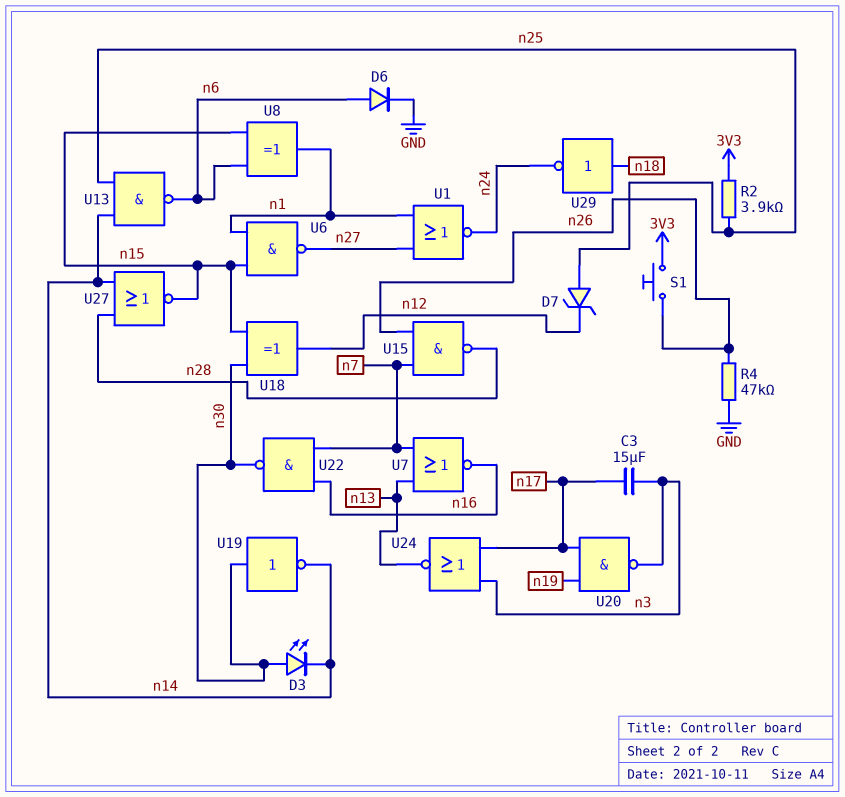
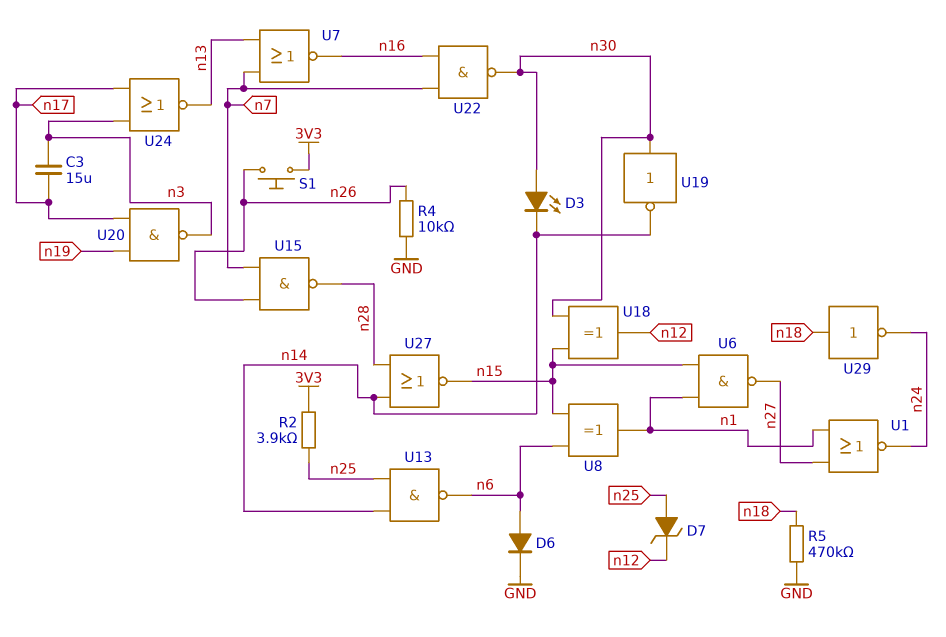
R4: 47k (GND, n26) -> 10k (GND, n26)
R5: none -> 470k (GND, n18)

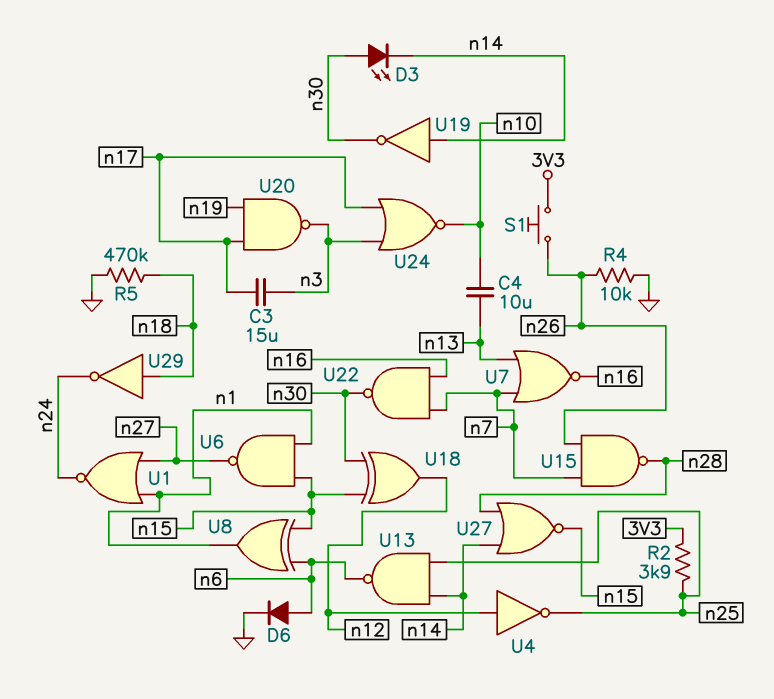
C4: none -> 10uF (n10, n13)
D7: zener (A n25, K n12) -> none
U4: none -> NOT (in n12, out n25)
U19: NOT (in n30, out n14) -> NOT (in n14, out n30)
U24: NOR (in n3, in n17, out n13) -> NOR (in n3, in n17, out n10)

